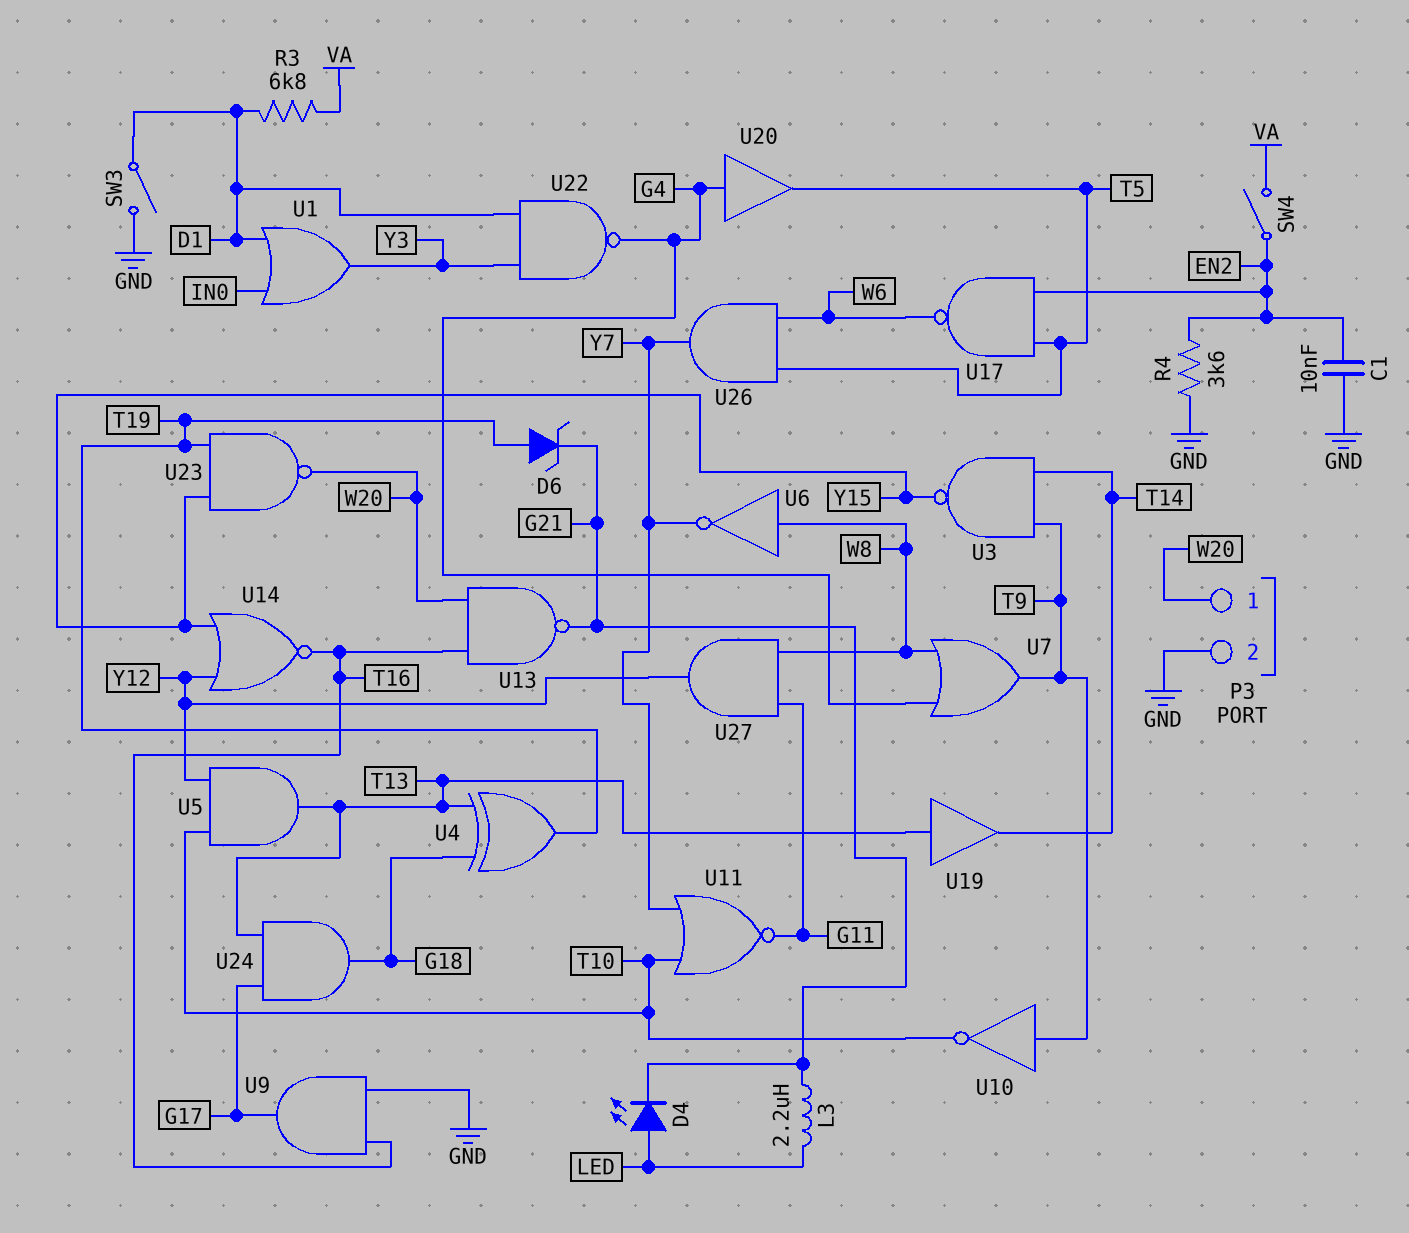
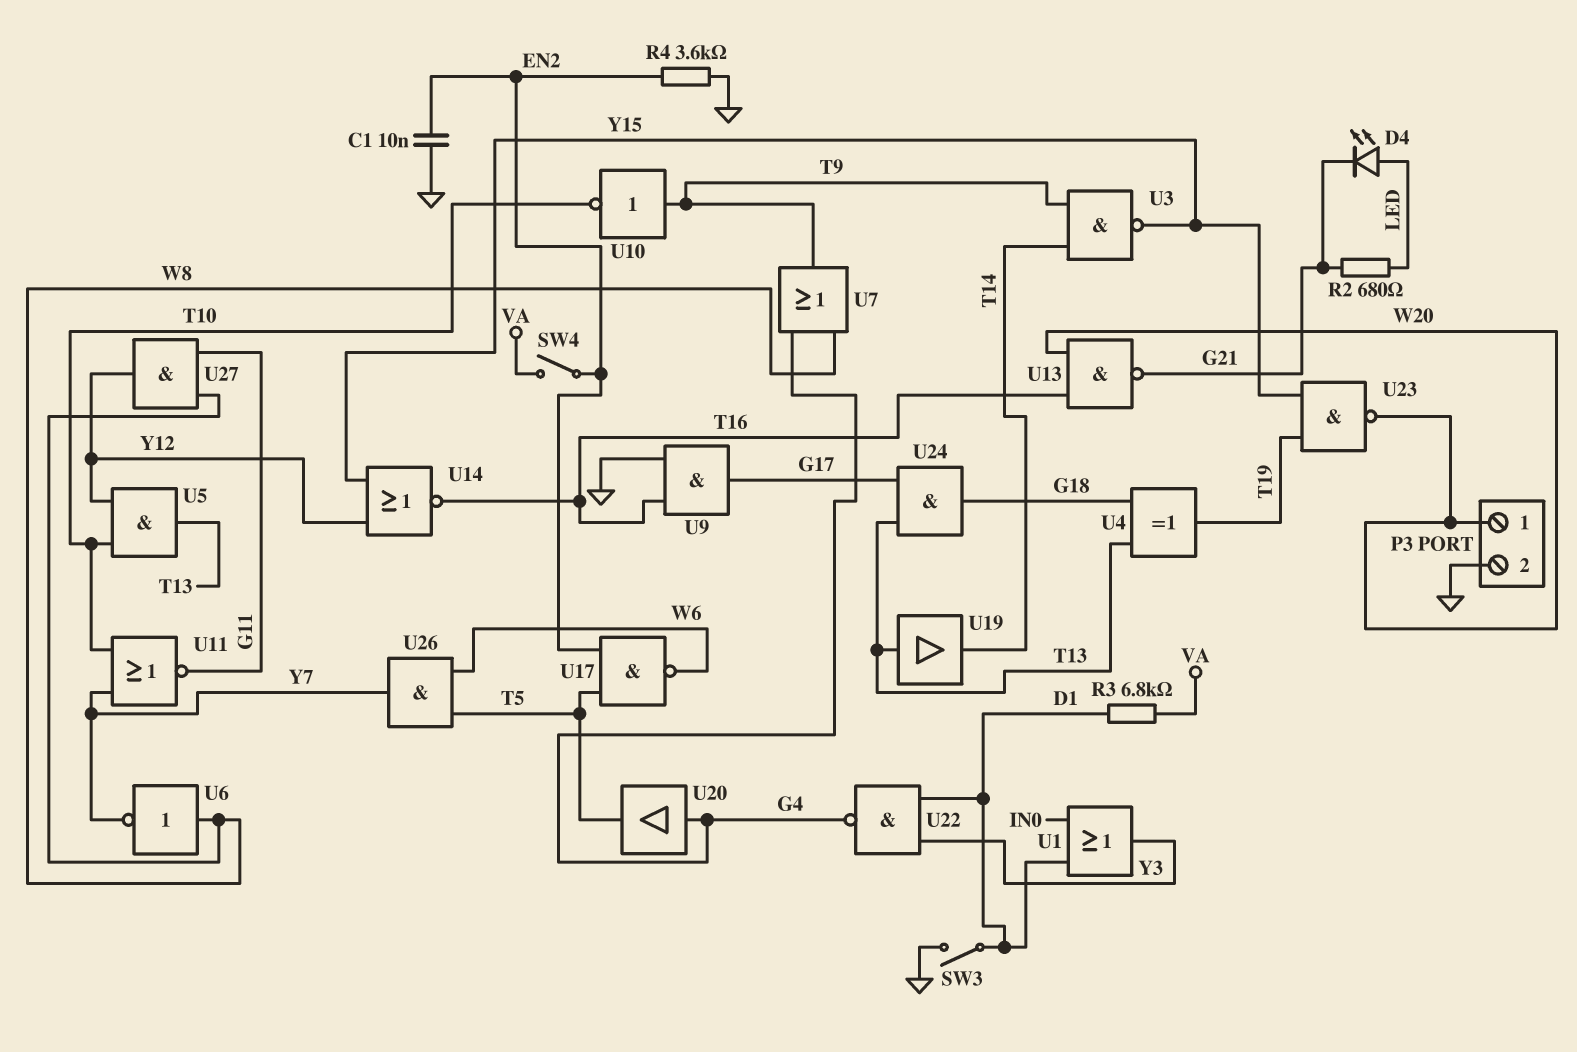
D6: zener (A T19, K G21) -> none
L3: 2.2uH (G21, LED) -> none
R2: none -> 680 (G21, LED)

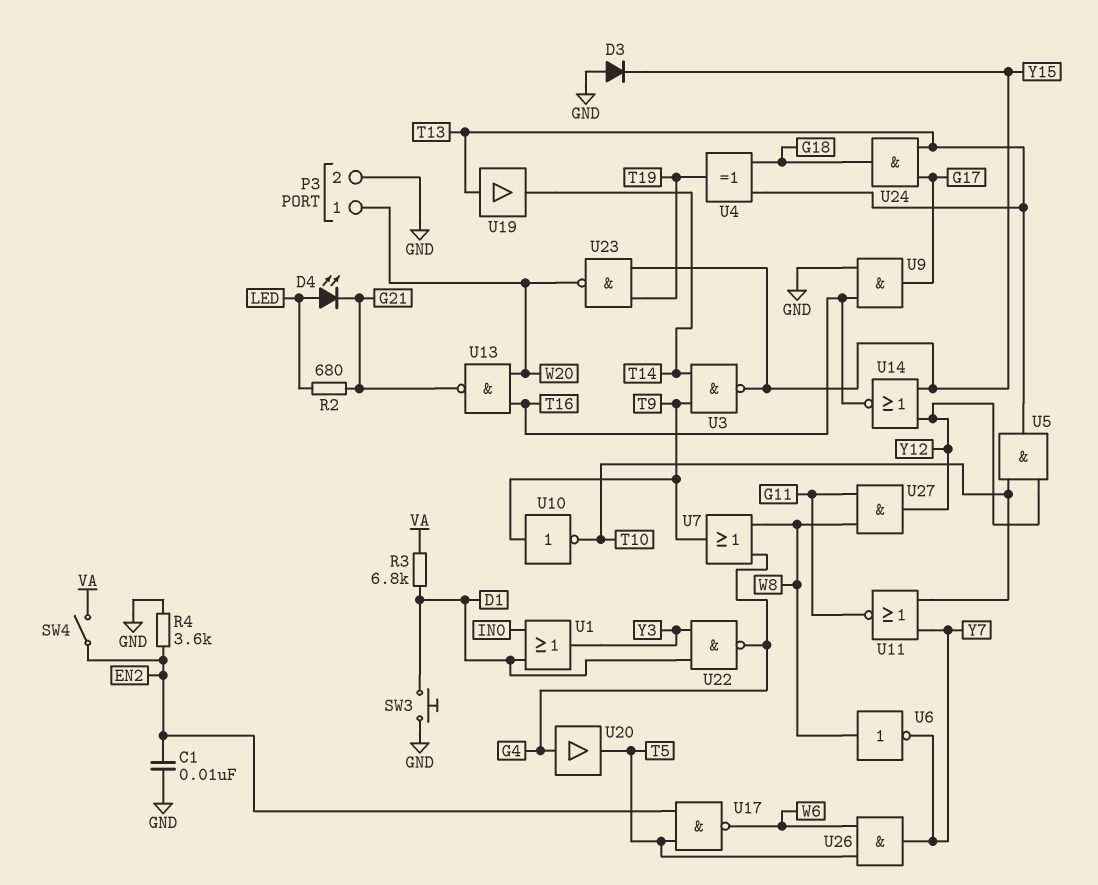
D3: none -> diode (A GND, K Y15)
SW3: switch (D1, GND) -> button (D1, GND)

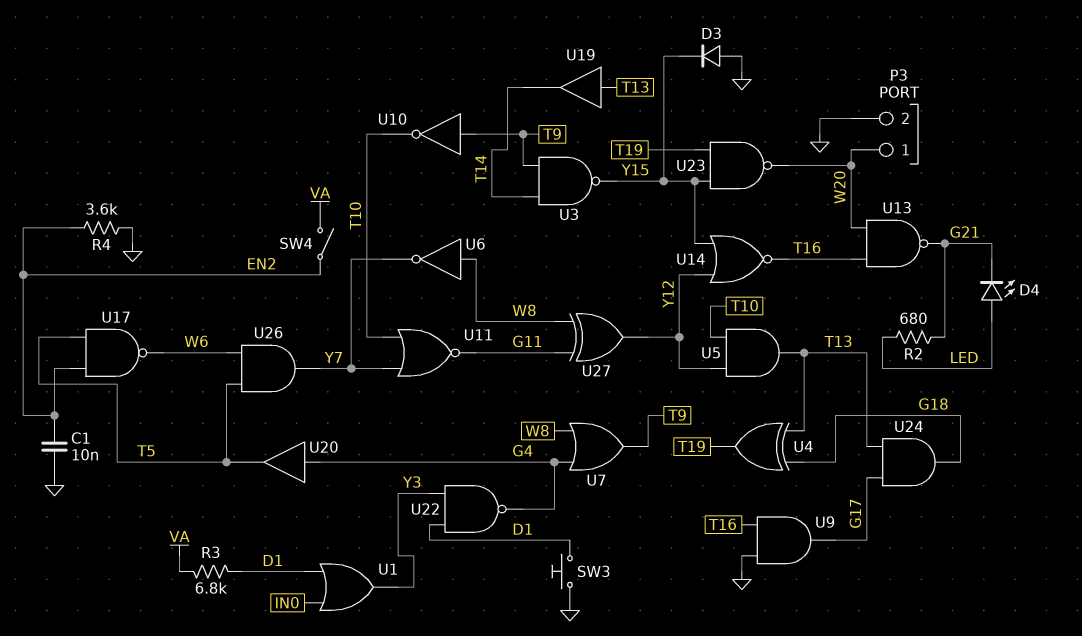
U27: AND (in G11, in W8, out Y12) -> XOR (in G11, in W8, out Y12)

